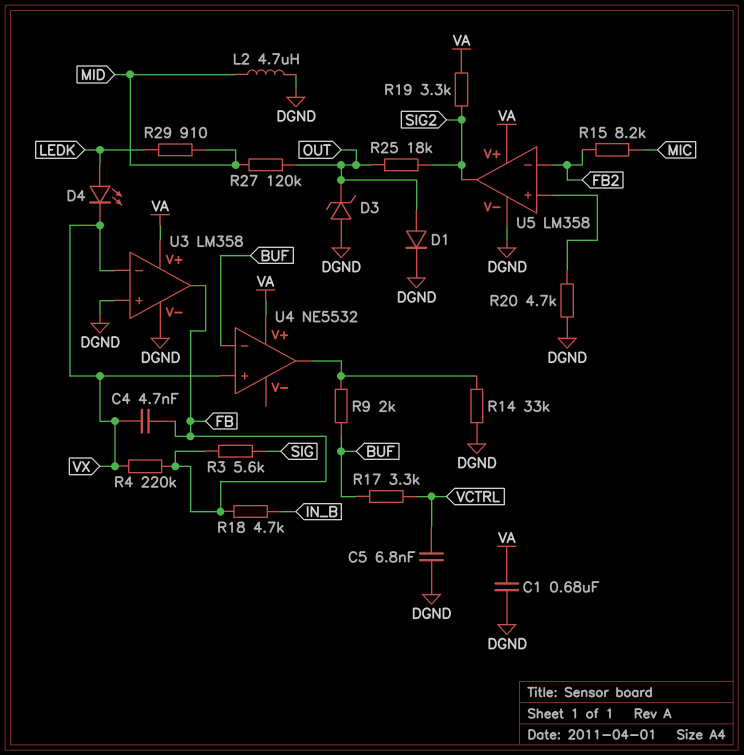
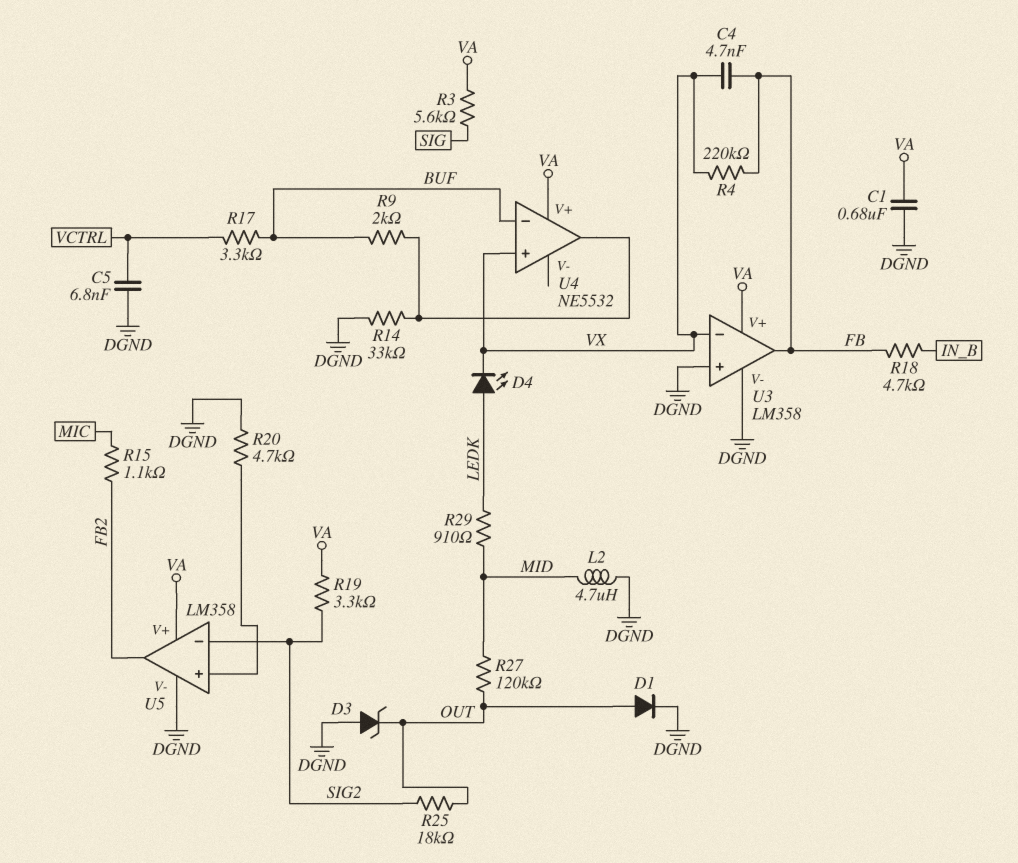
R3: 5.6k (FB, SIG) -> 5.6k (SIG, VA)
R15: 8.2k (FB2, MIC) -> 1.1k (FB2, MIC)
U5 pin in-: FB2 -> SIG2
U5 pin out: SIG2 -> FB2

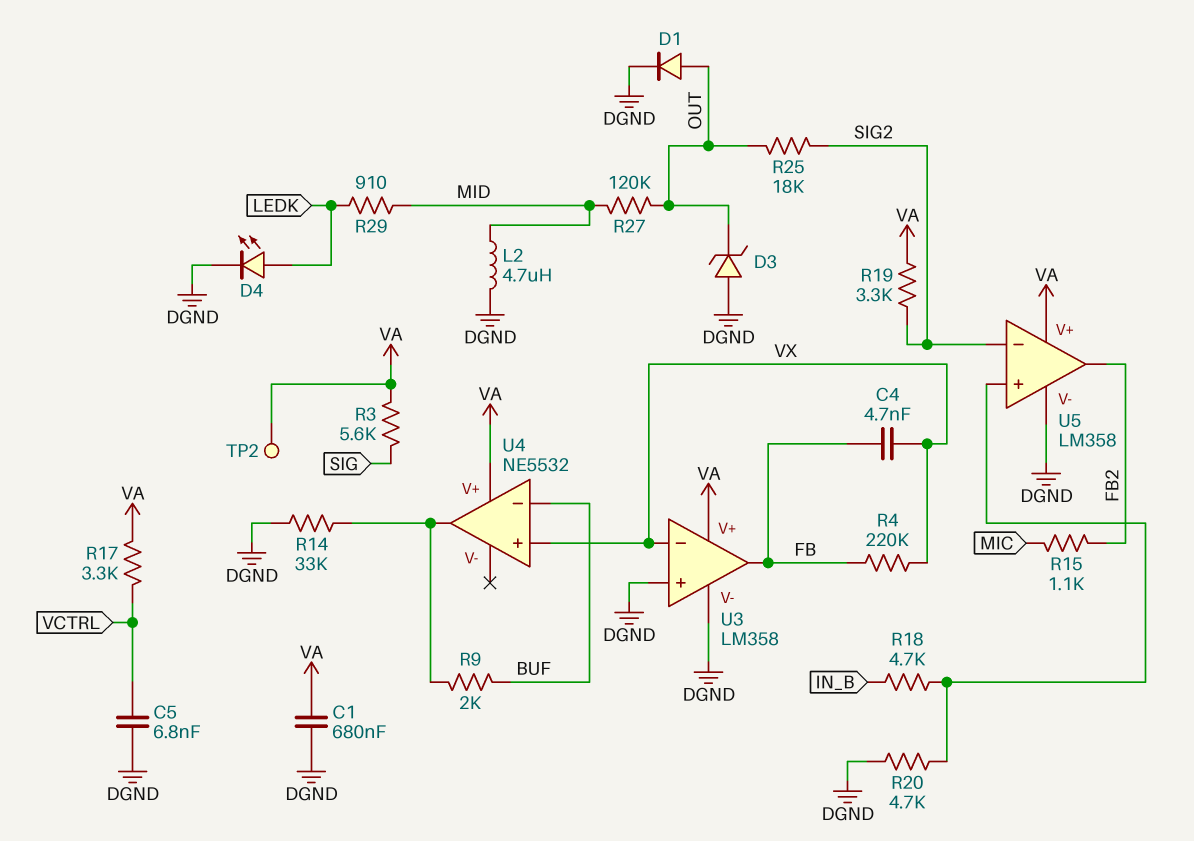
D4: LED (A LEDK, K VX) -> LED (A LEDK, K DGND)
R17: 3.3k (BUF, VCTRL) -> 3.3k (VA, VCTRL)
R18: 4.7k (FB, IN_B) -> 4.7k (IN_B, U5/in+)
TP2: none -> test point (VA)

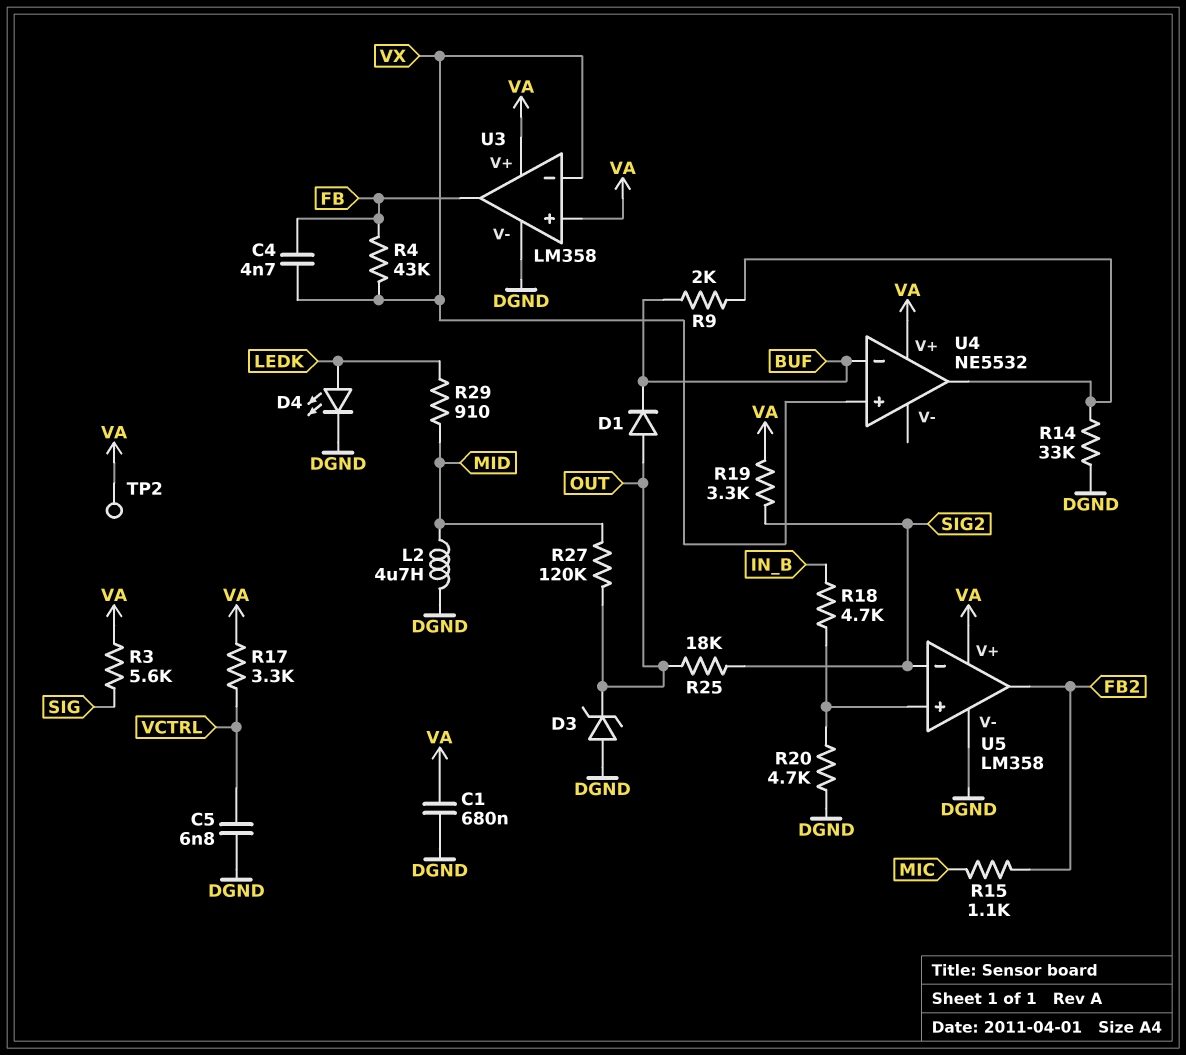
D1: diode (A OUT, K DGND) -> diode (A OUT, K BUF)
R4: 220k (FB, VX) -> 43k (FB, VX)
U3 pin in+: DGND -> VA

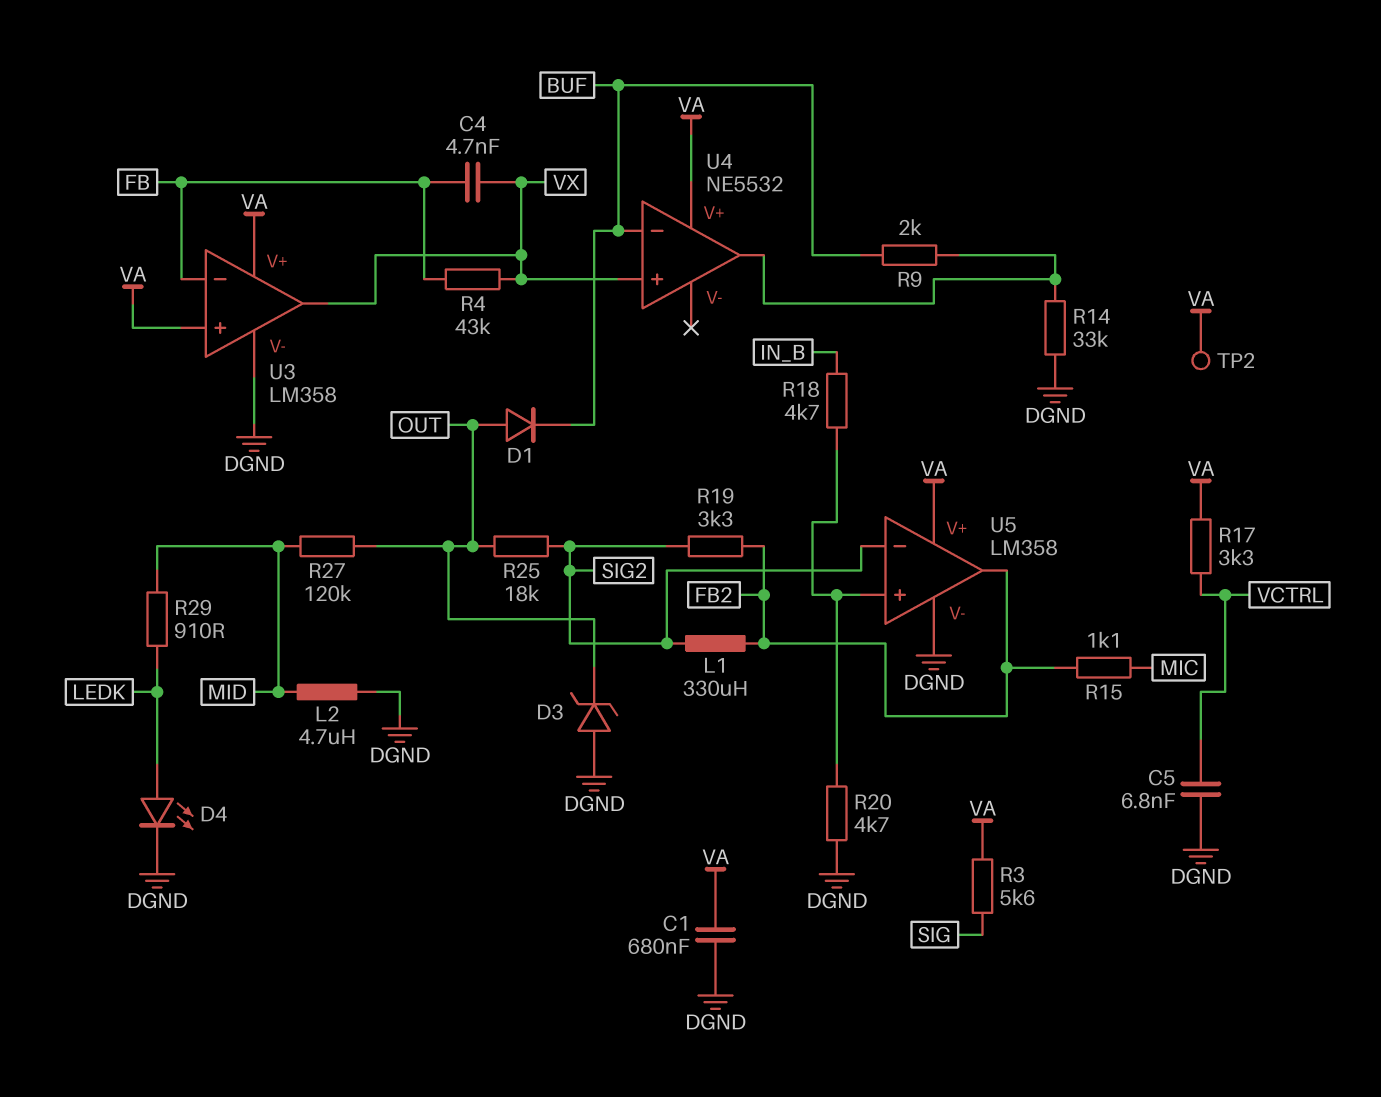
L1: none -> 330uH (FB2, SIG2)
R19: 3.3k (SIG2, VA) -> 3.3k (FB2, SIG2)
U3 pin in-: VX -> FB
U3 pin out: FB -> VX

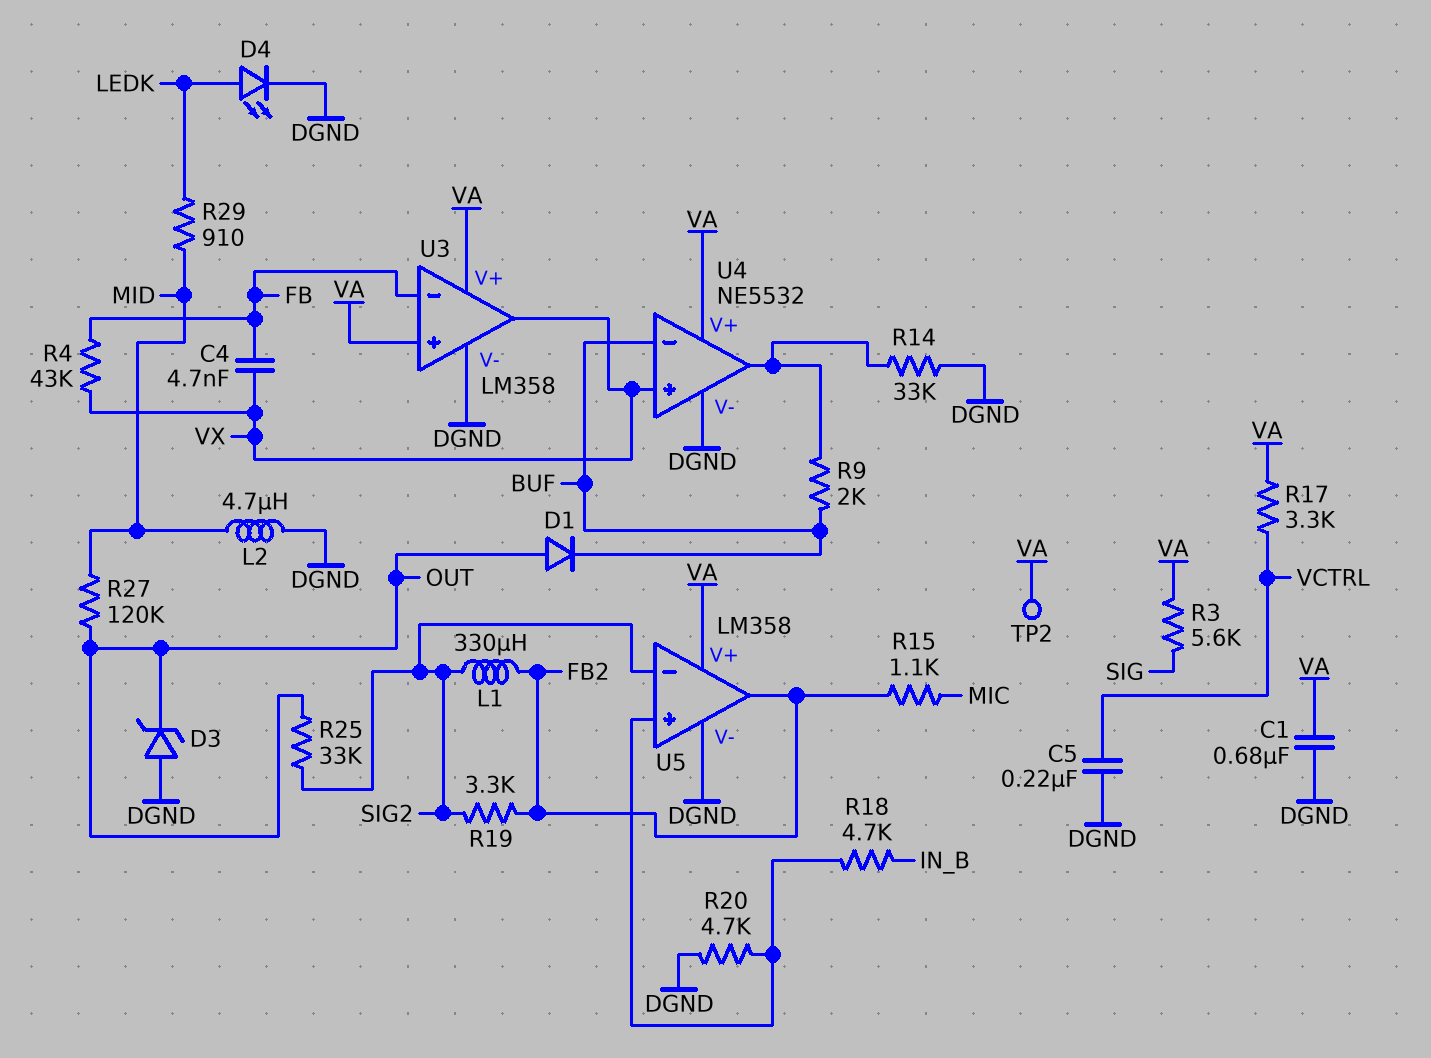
C5: 6.8nF (DGND, VCTRL) -> 220nF (DGND, VCTRL)
R25: 18k (OUT, SIG2) -> 33k (OUT, SIG2)
U4 pin V-: none -> DGND

